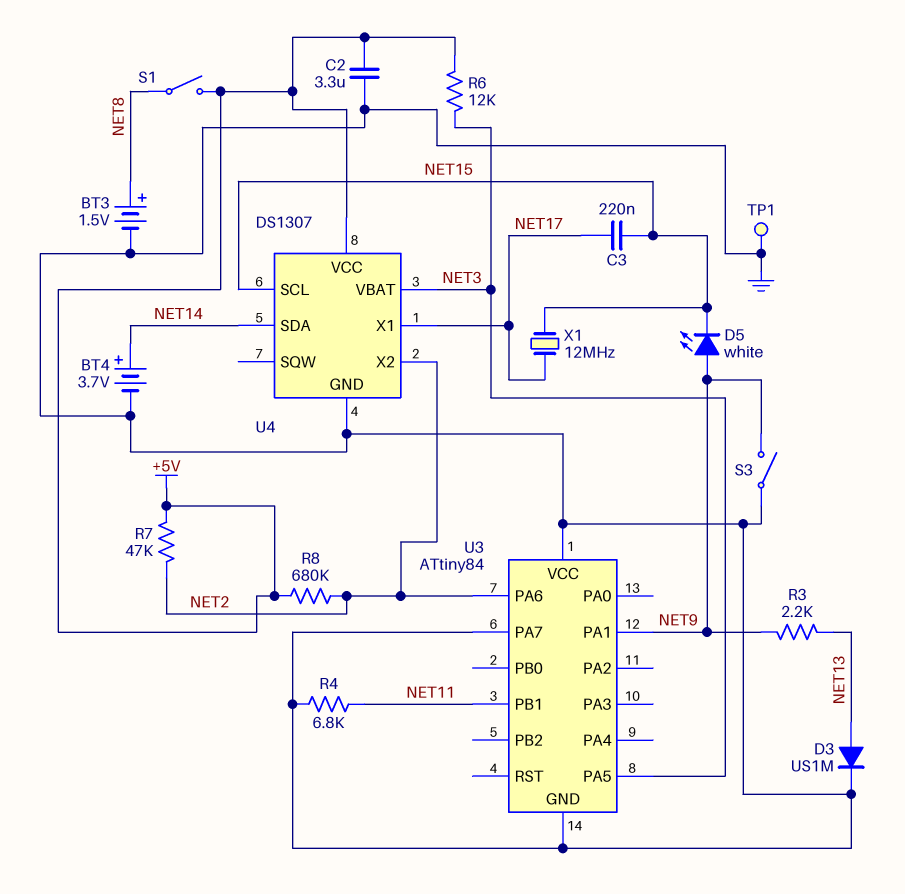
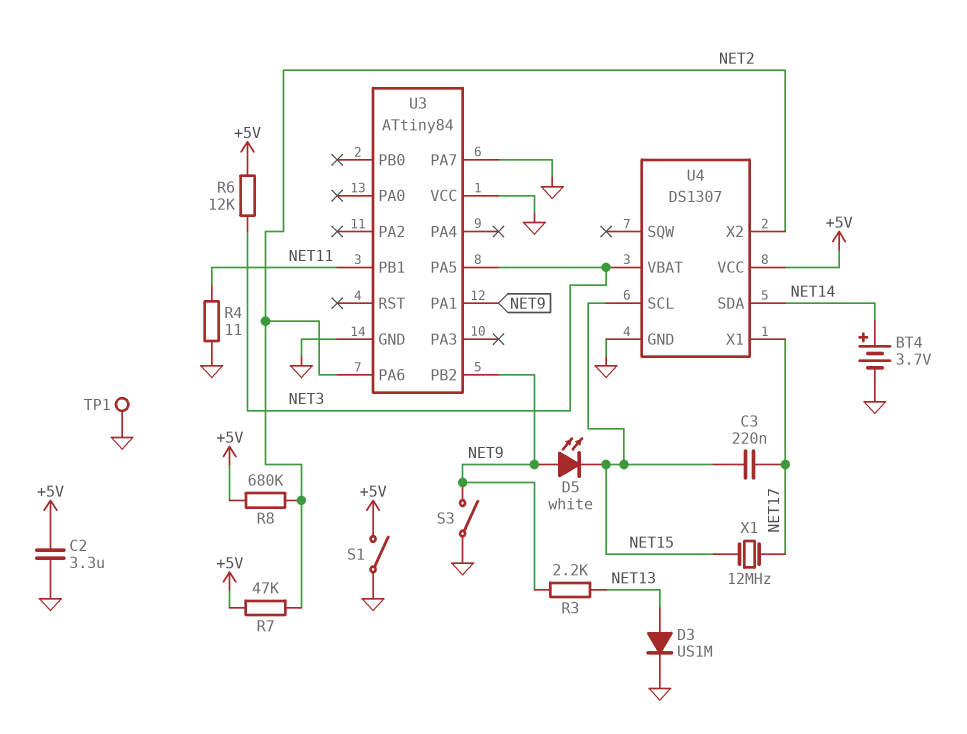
BT3: 1.5V (plus NET8, minus GND) -> none
R4: 6.8k (GND, NET11) -> 11 (GND, NET11)
S1: switch (+5V, NET8) -> switch (+5V, GND)
U3 pin PB2: none -> NET9

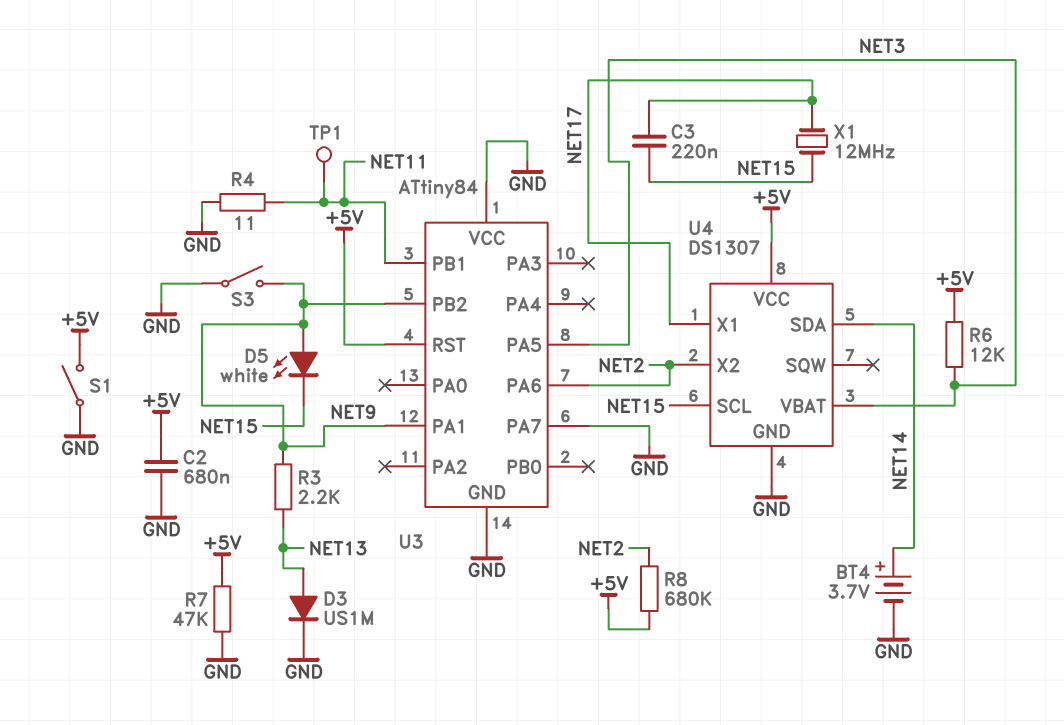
C2: 3.3uF (+5V, GND) -> 680nF (+5V, GND)
R7: 47k (+5V, NET2) -> 47k (+5V, GND)
TP1: test point (GND) -> test point (NET11)
U3 pin RST: none -> +5V

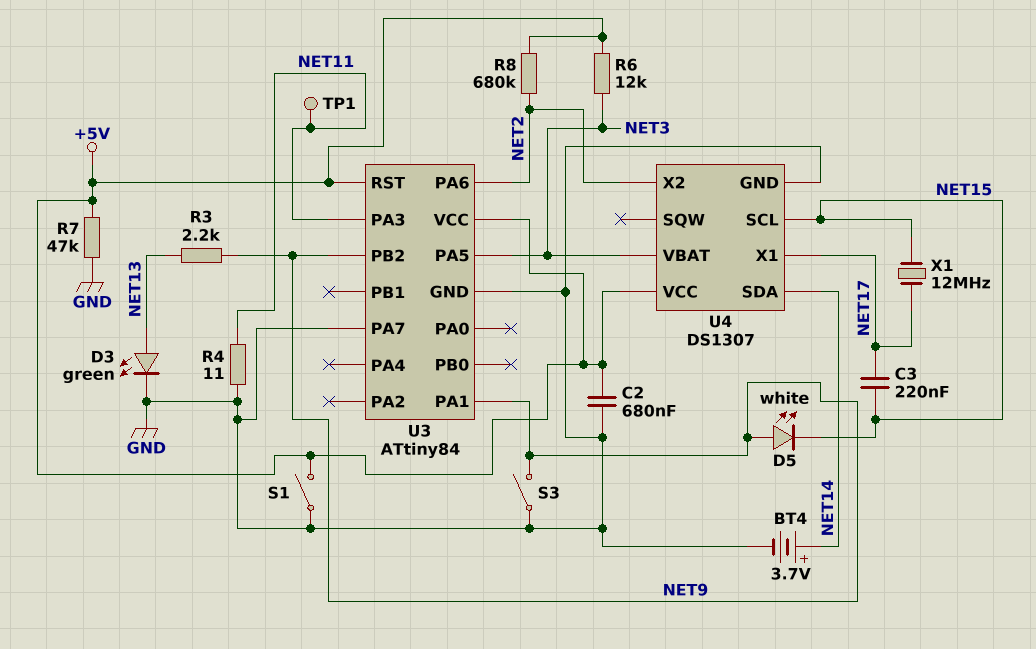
D3: diode US1M (A NET13, K GND) -> LED green (A NET13, K GND)
U3 pin PA3: none -> NET11
U3 pin PB1: NET11 -> none
U3 pin VCC: GND -> +5V

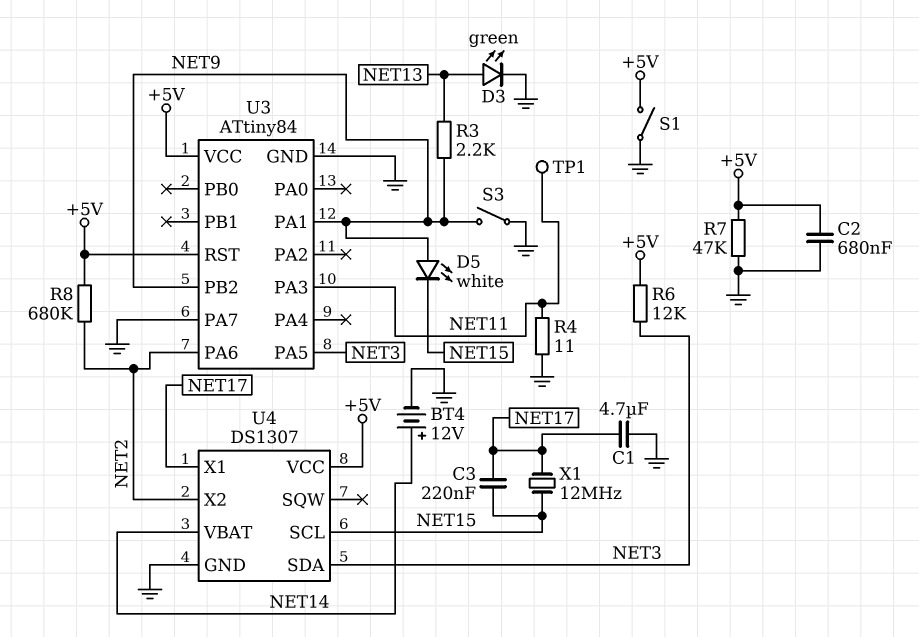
BT4: 3.7V (plus NET14, minus GND) -> 12V (plus NET14, minus GND)
C1: none -> 4.7uF (GND, NET17)
U4 pin SDA: NET14 -> NET3
U4 pin VBAT: NET3 -> NET14

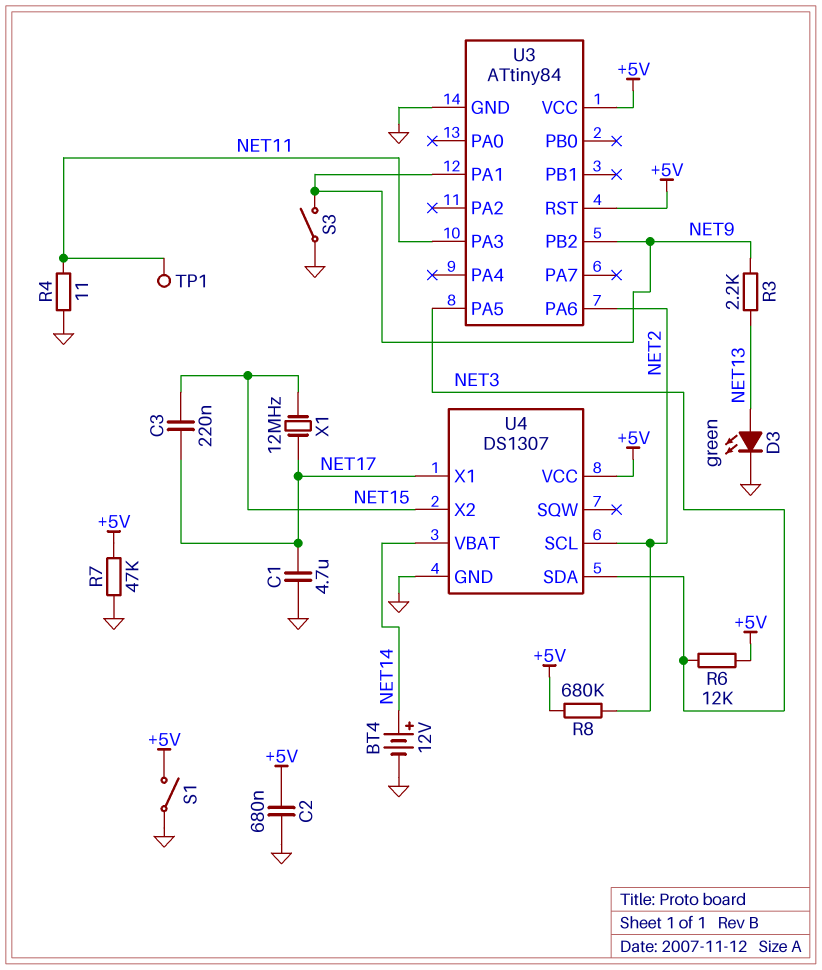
D5: LED white (A NET9, K NET15) -> none
U3 pin PA7: GND -> none
U4 pin SCL: NET15 -> NET2
U4 pin X2: NET2 -> NET15

